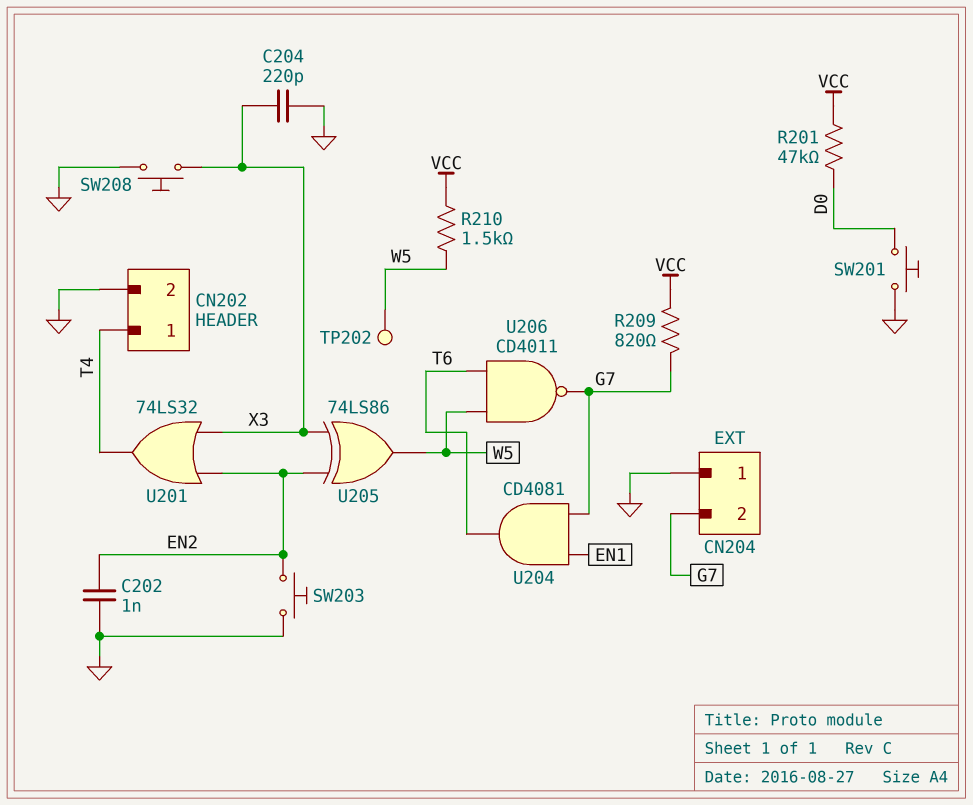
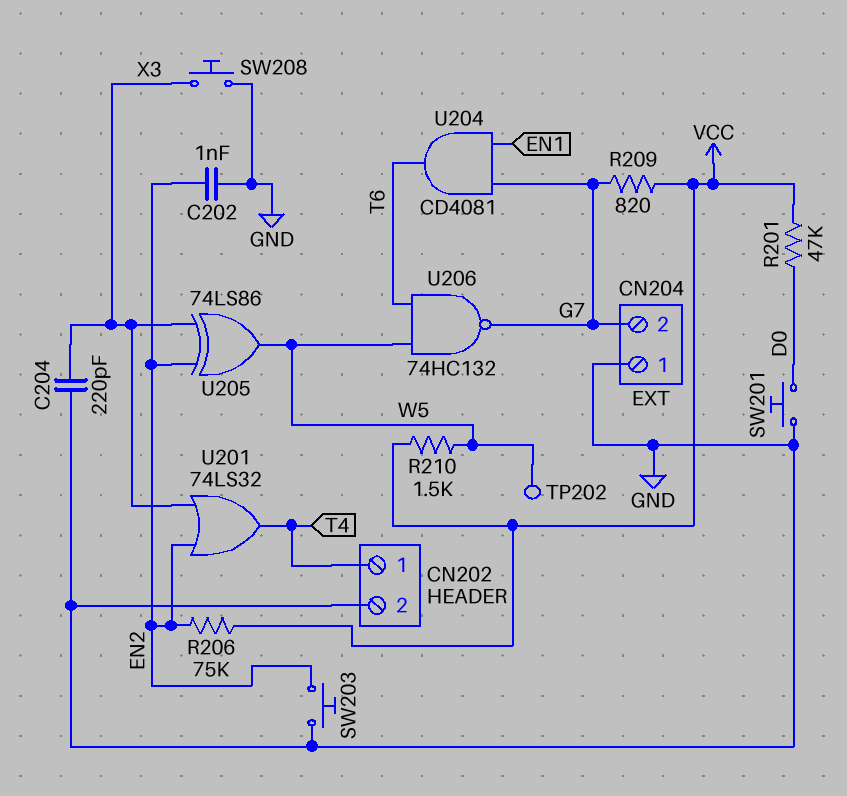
R206: none -> 75k (EN2, VCC)
U206: NAND CD4011 (in T6, in W5, out G7) -> NAND 74HC132 (in T6, in W5, out G7)

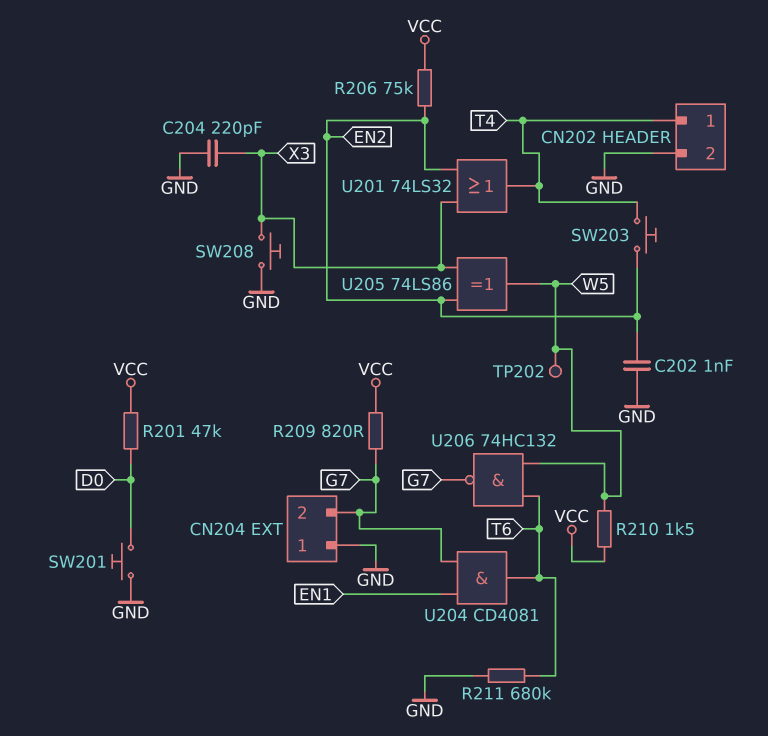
R211: none -> 680k (GND, T6)
SW203: button (EN2, GND) -> button (EN2, T4)

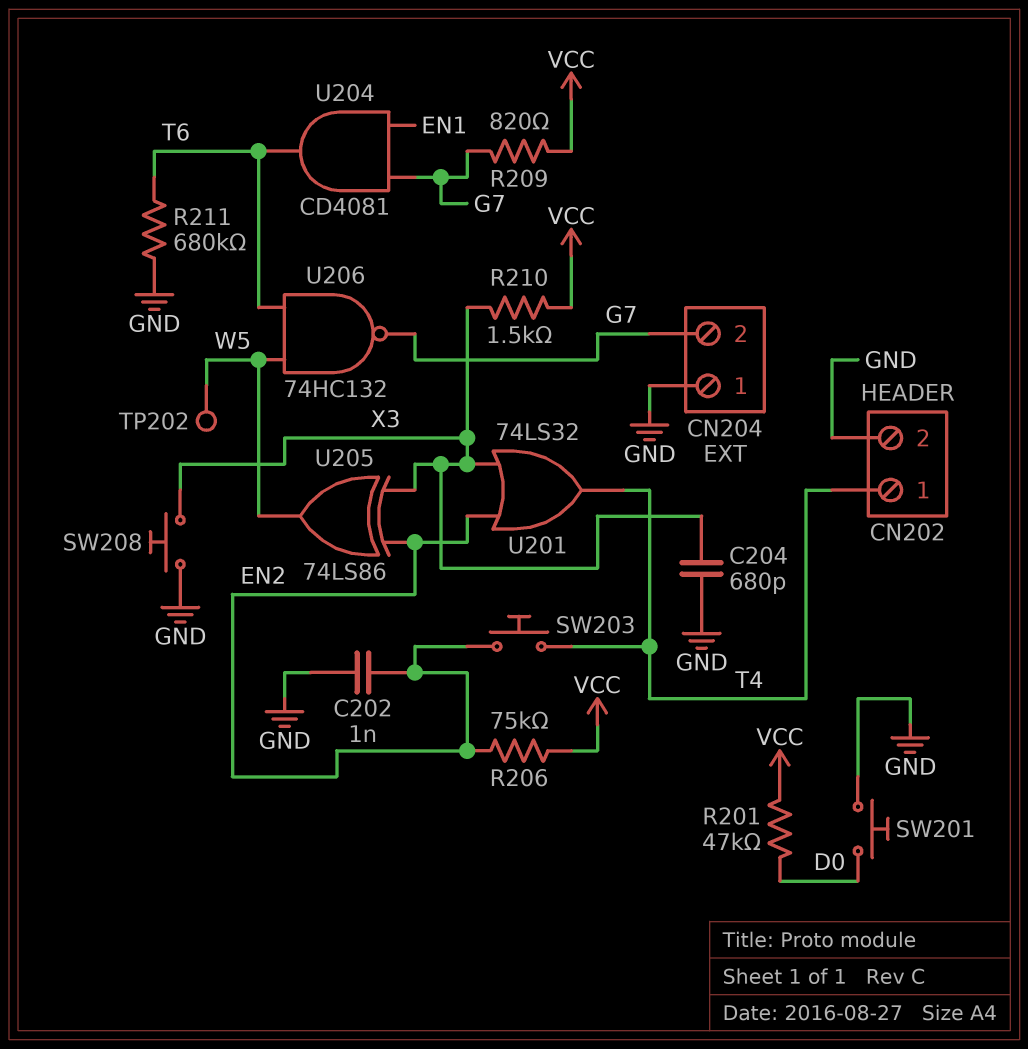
C204: 220pF (GND, X3) -> 680pF (GND, X3)
R210: 1.5k (VCC, W5) -> 1.5k (VCC, X3)

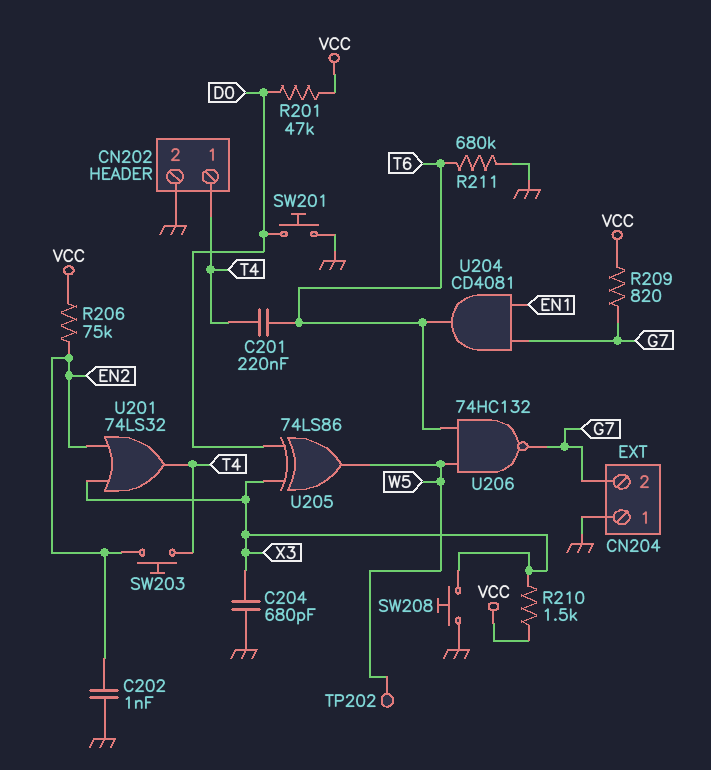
C201: none -> 220nF (T4, T6)
U205: XOR 74LS86 (in EN2, in X3, out W5) -> XOR 74LS86 (in D0, in X3, out W5)

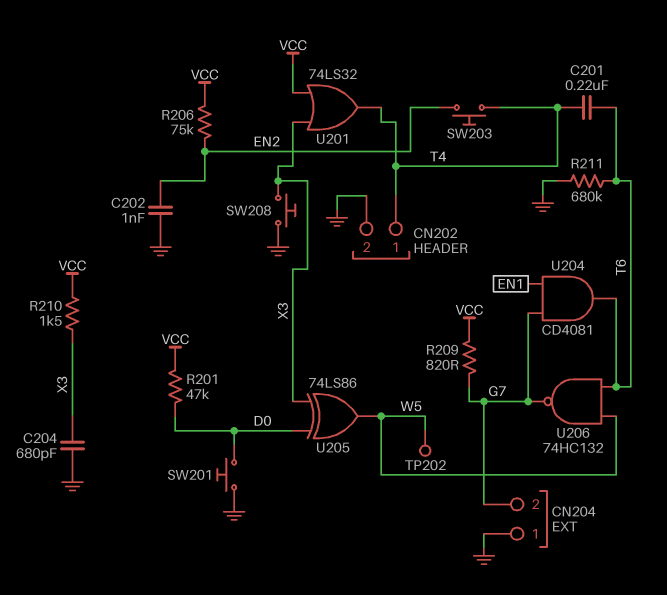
U201: OR 74LS32 (in EN2, in X3, out T4) -> OR 74LS32 (in VCC, in X3, out T4)

